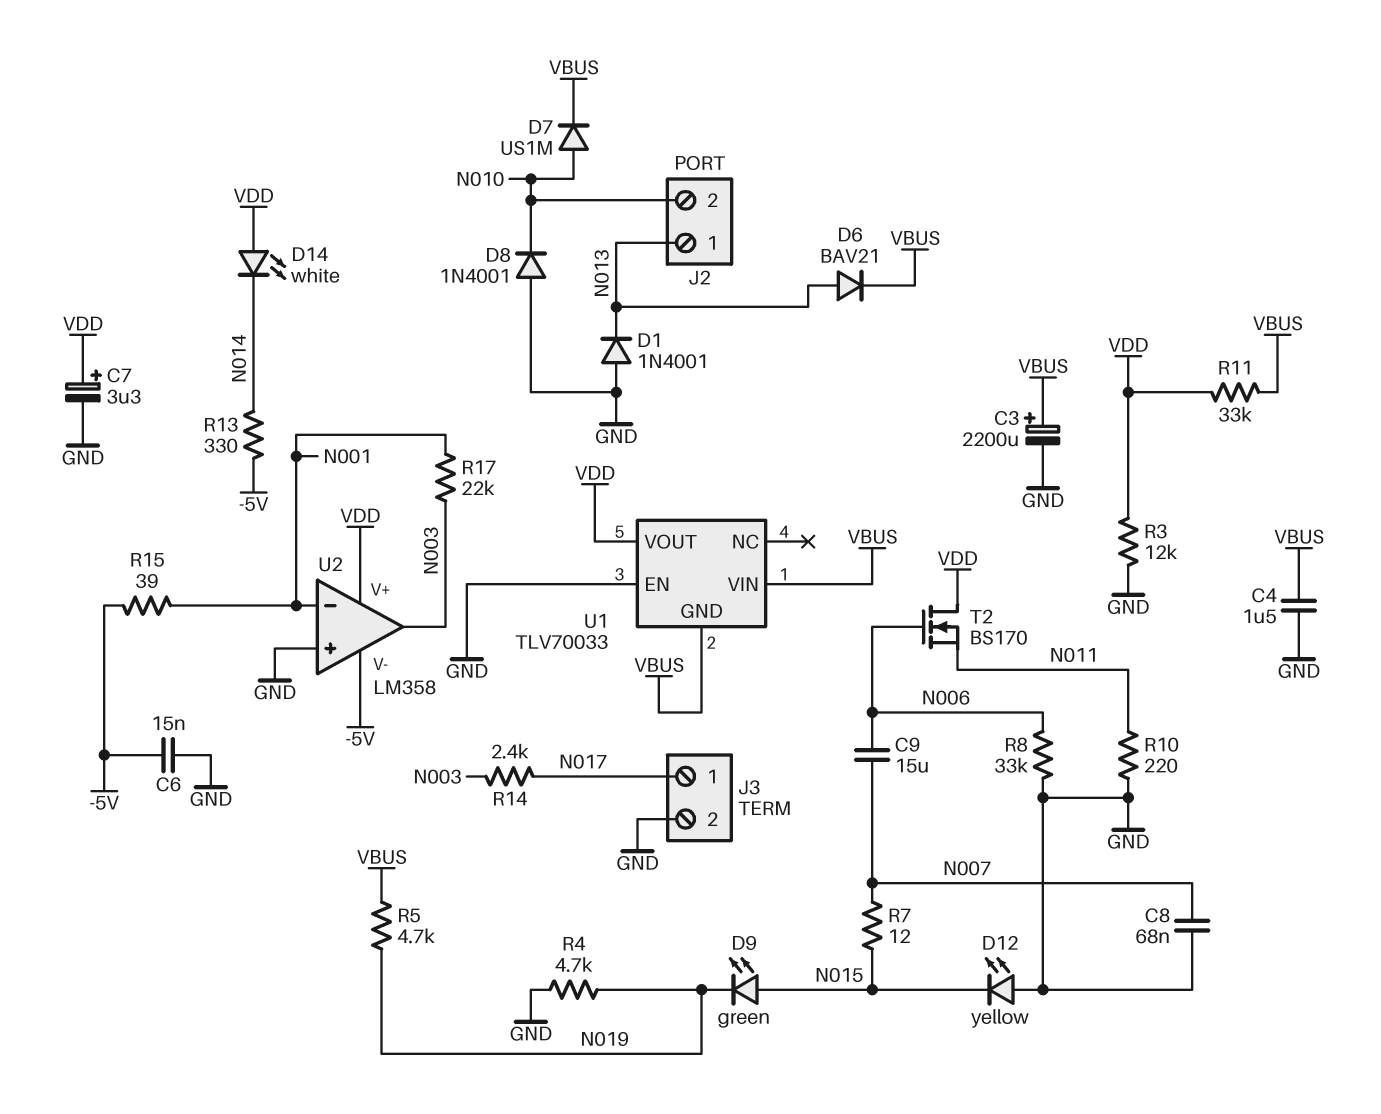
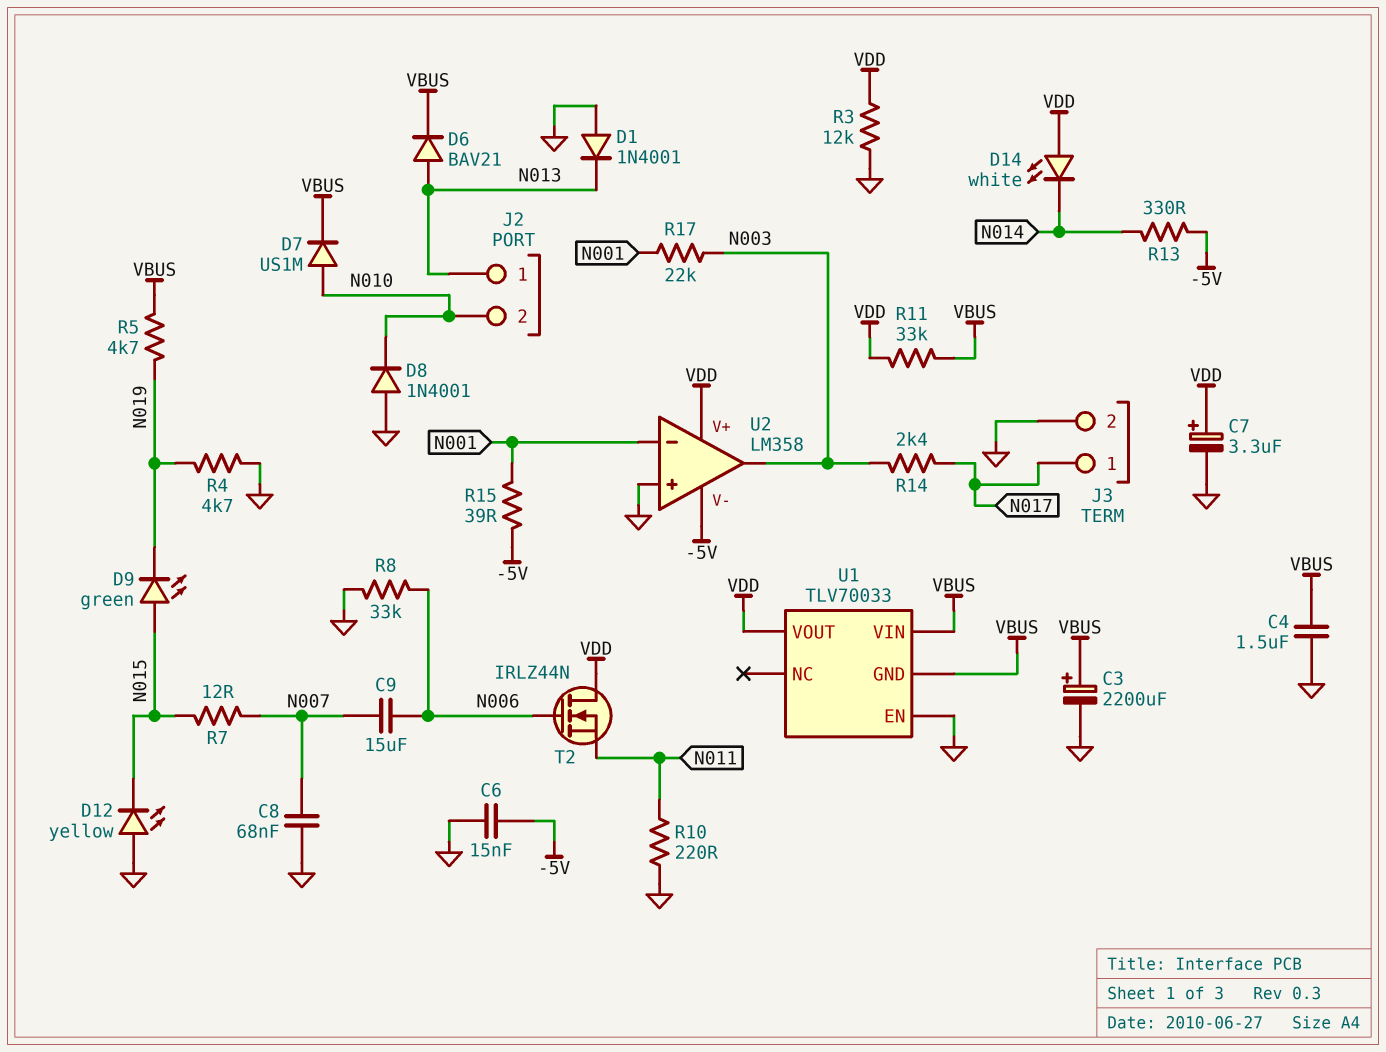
T2: NMOS BS170 (G N006, D VDD, S N011) -> NMOS IRLZ44N (G N006, D VDD, S N011)

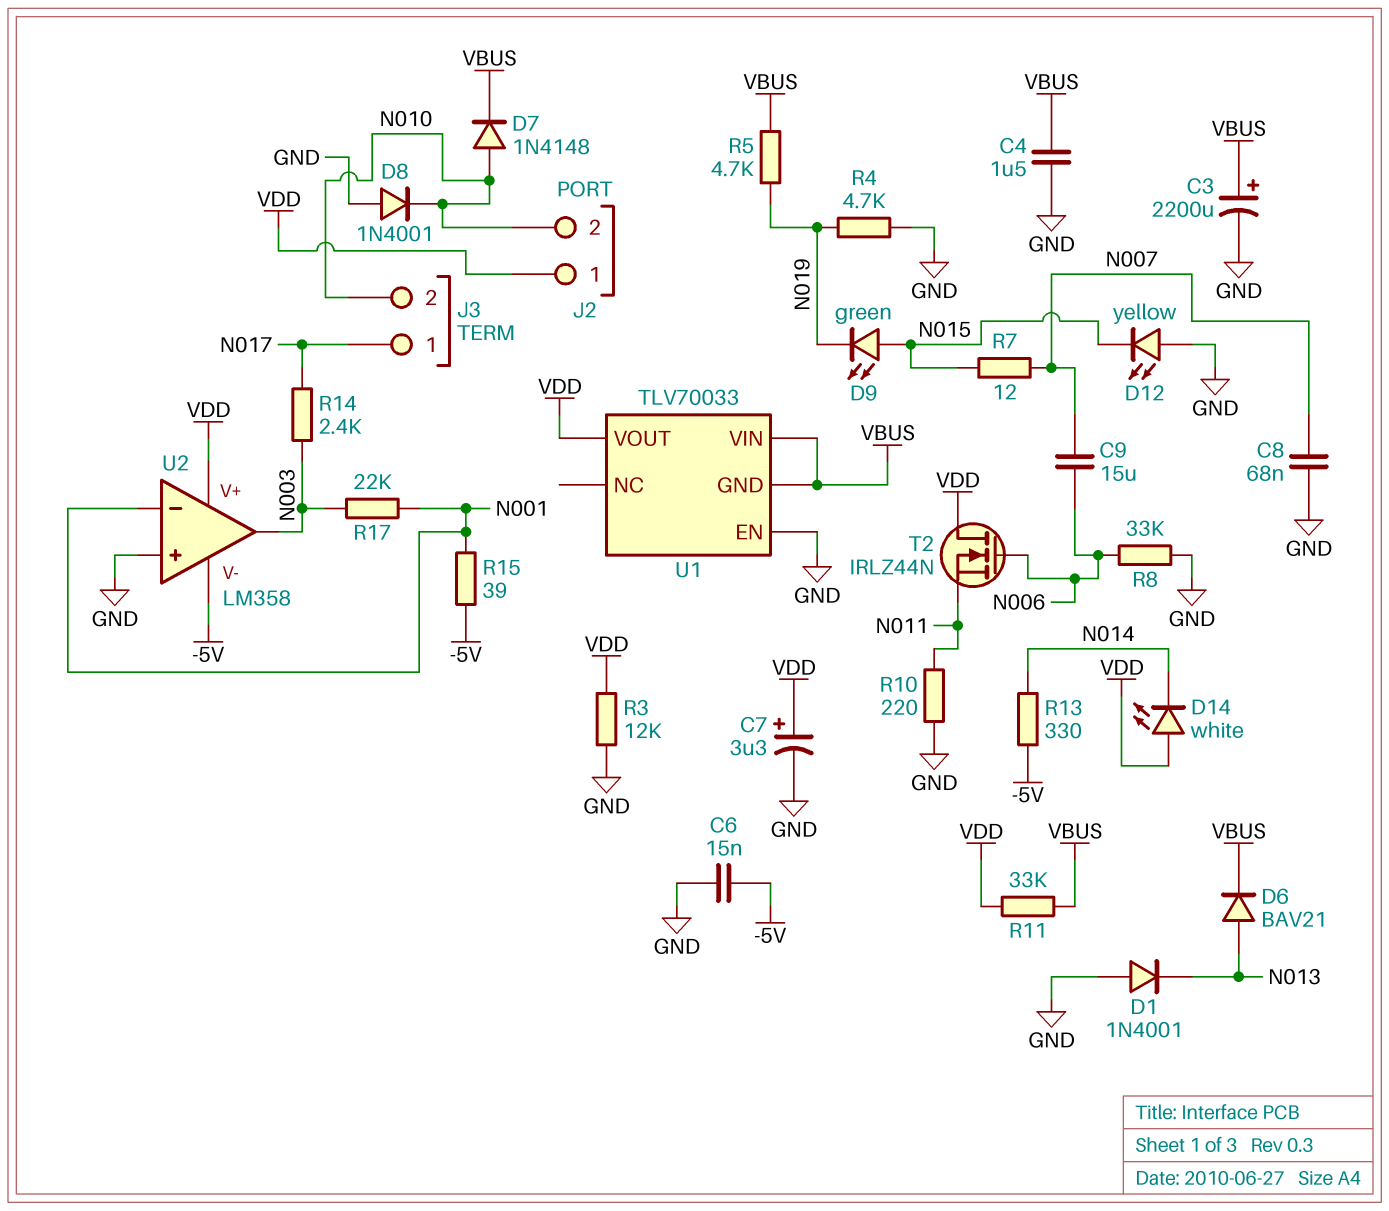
D7: diode US1M (A N010, K VBUS) -> diode 1N4148 (A N010, K VBUS)
J2 pin 1: N013 -> VDD
J3 pin 2: GND -> N010

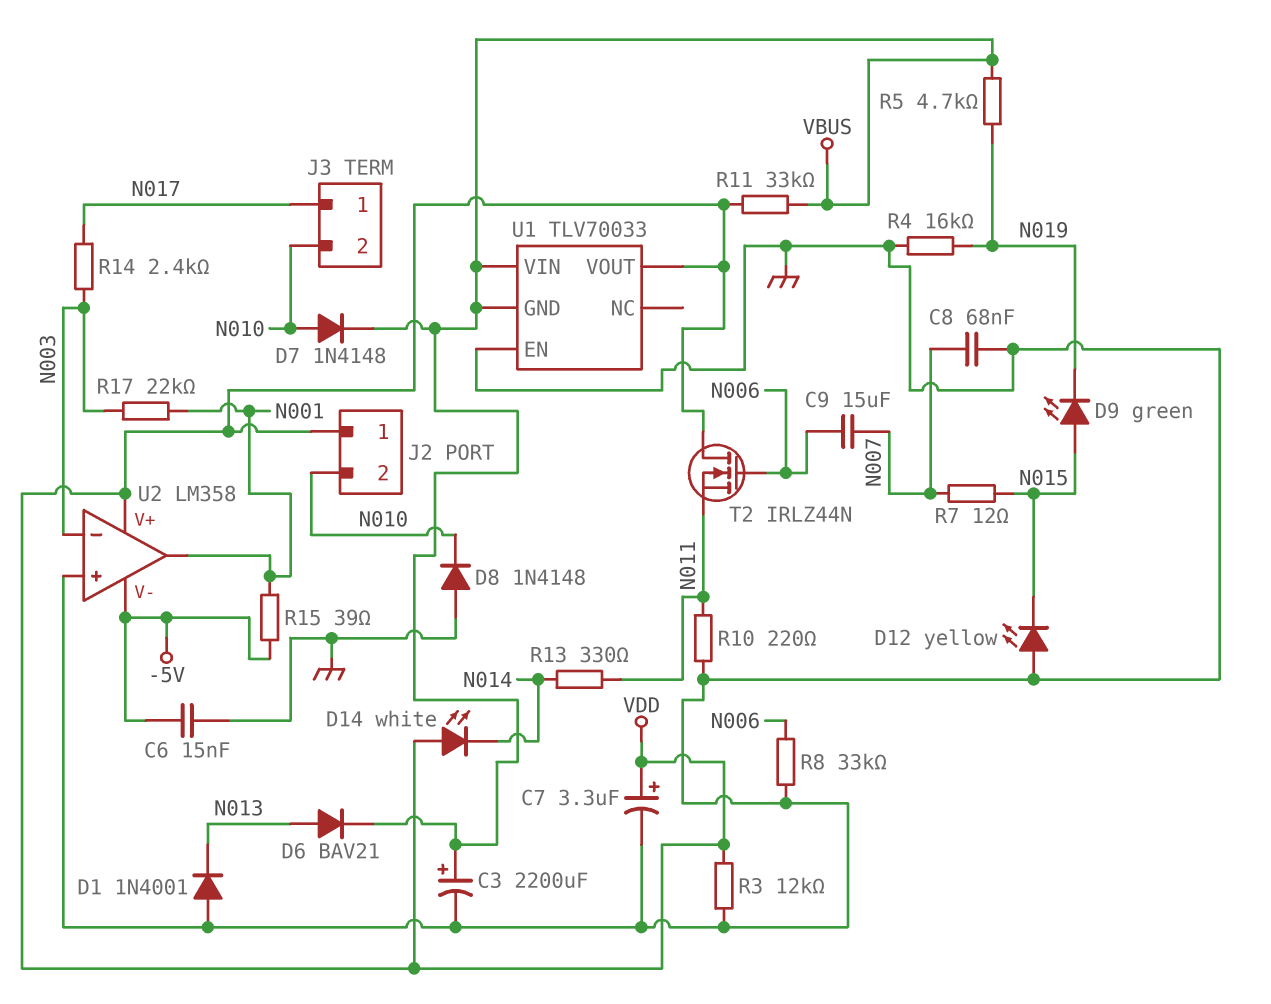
C4: 1.5uF (GND, VBUS) -> none
D8: diode 1N4001 (A GND, K N010) -> diode 1N4148 (A GND, K N010)
R4: 4.7k (GND, N019) -> 16k (GND, N019)
R13: 330 (-5V, N014) -> 330 (N011, N014)
U2 pin in-: N001 -> N003
U2 pin out: N003 -> N001

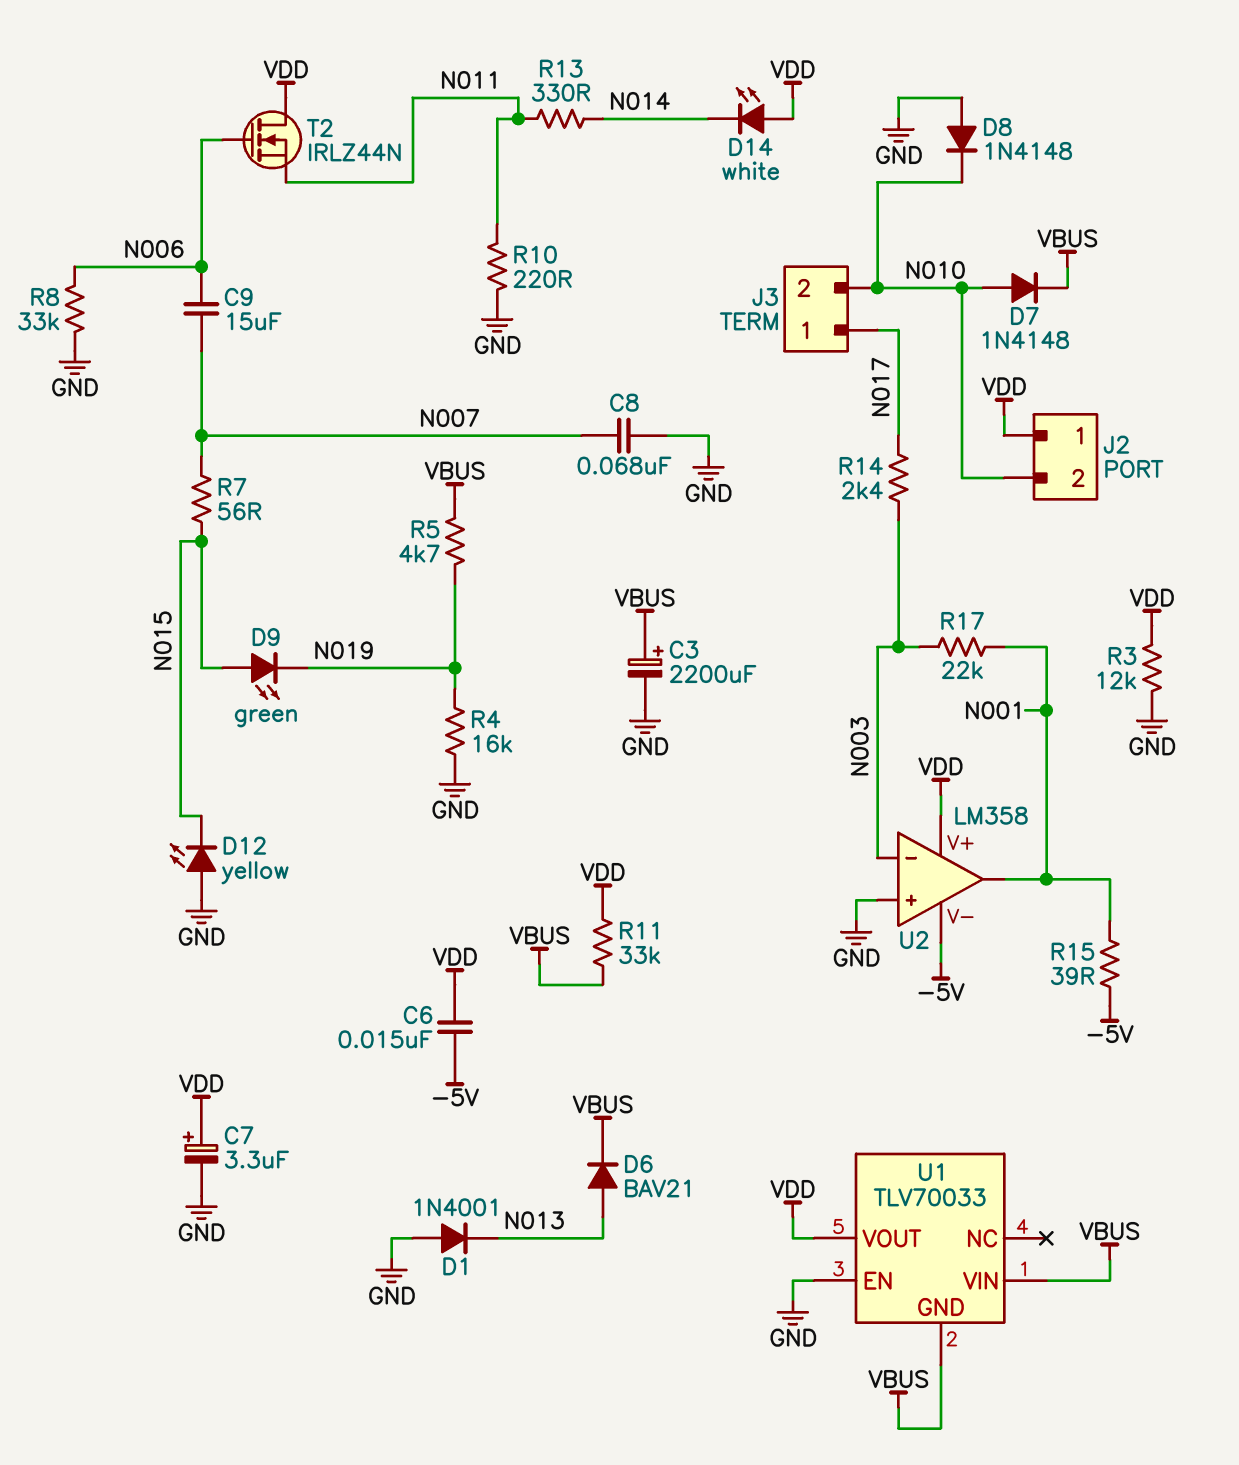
C6: 15nF (-5V, GND) -> 15nF (-5V, VDD)
R7: 12 (N007, N015) -> 56 (N007, N015)

